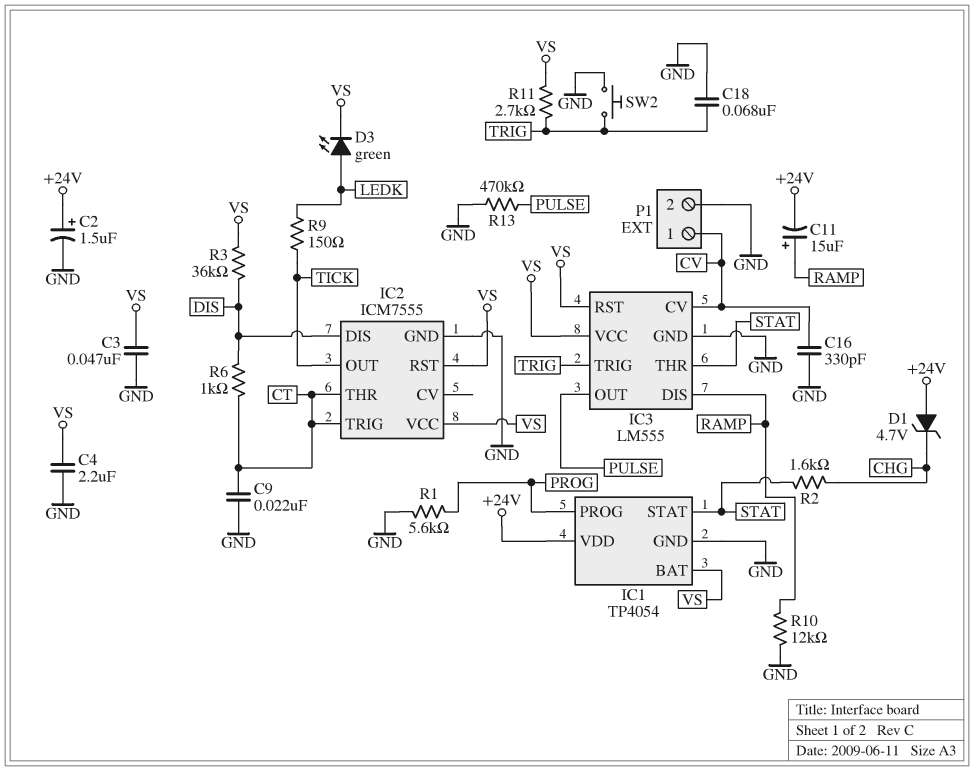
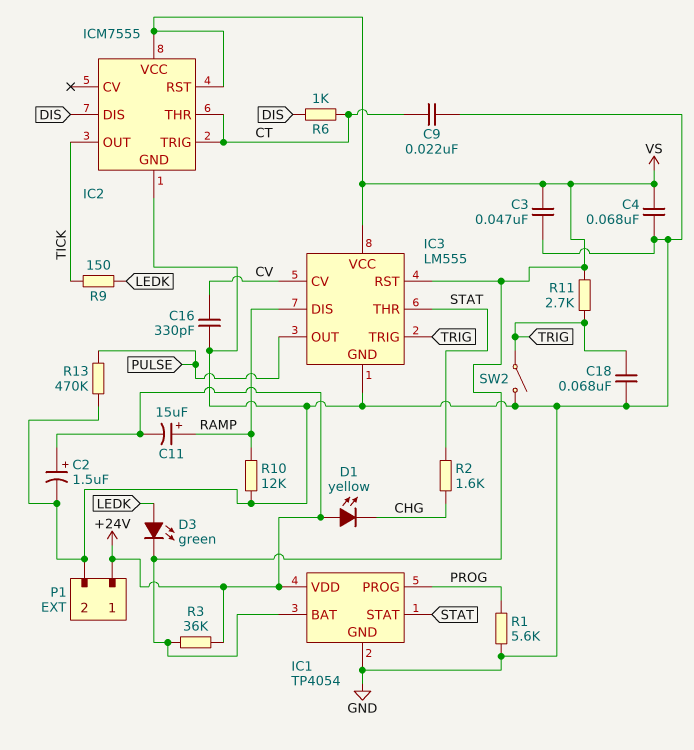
C4: 2.2uF (GND, VS) -> 68nF (GND, VS)
D1: zener 4.7V (A +24V, K CHG) -> LED yellow (A +24V, K CHG)
P1 pin 1: CV -> +24V
R3: 36k (DIS, VS) -> 36k (+24V, VS)
SW2: button (GND, TRIG) -> switch (GND, TRIG)

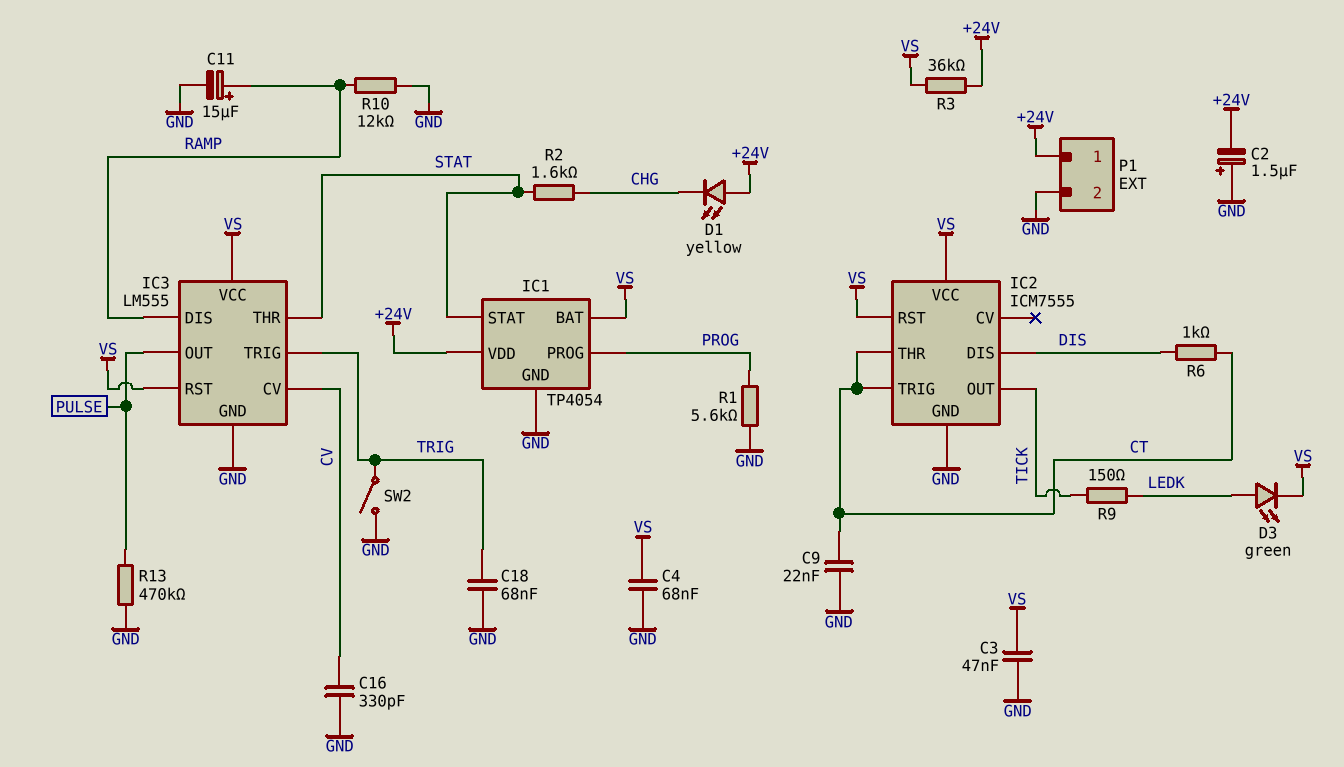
C2: 1.5uF (plus +24V, minus GND) -> 1.5uF (plus GND, minus +24V)
C11: 15uF (plus RAMP, minus +24V) -> 15uF (plus RAMP, minus GND)
R11: 2.7k (TRIG, VS) -> none

